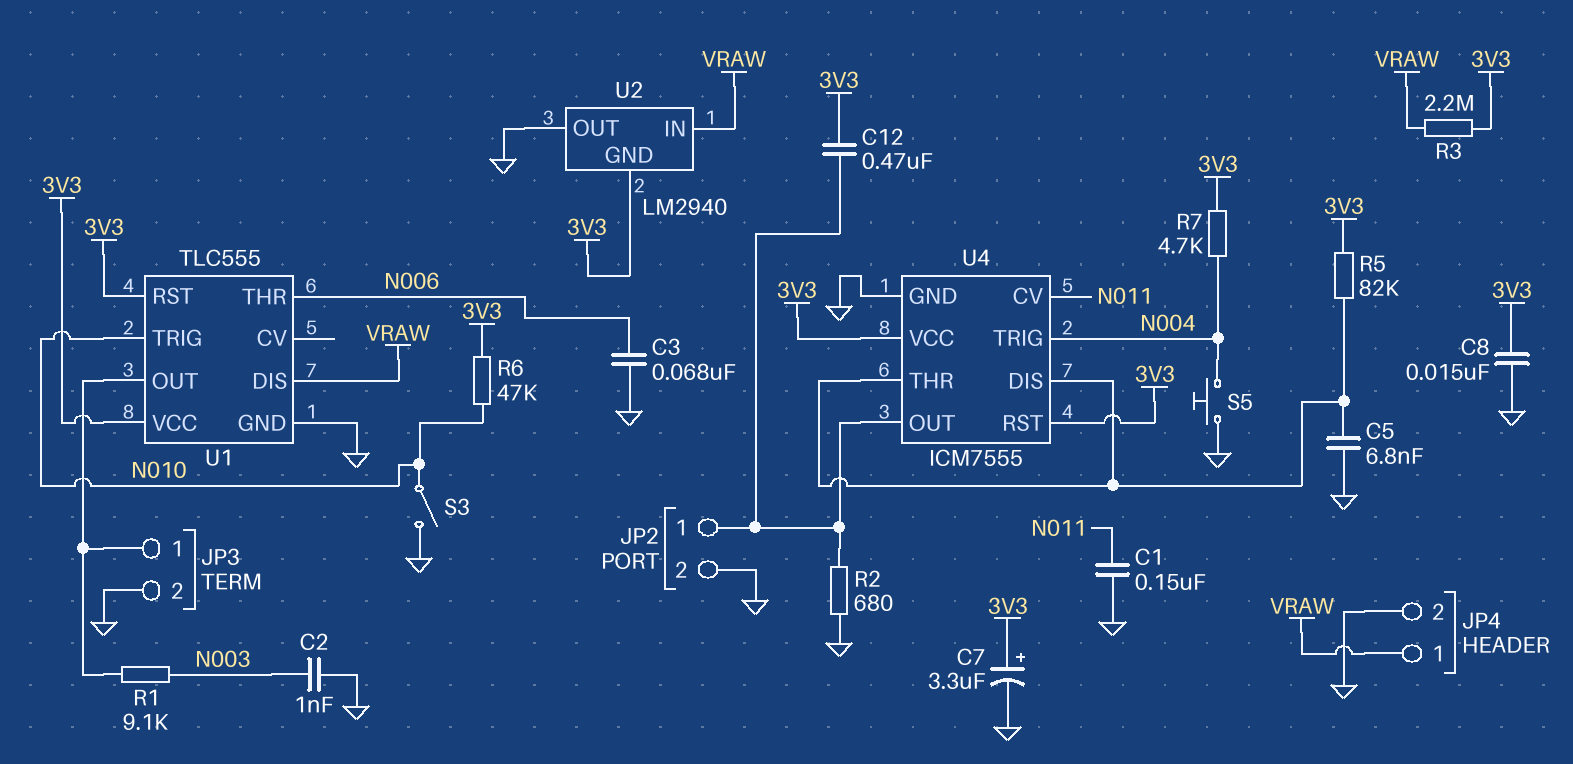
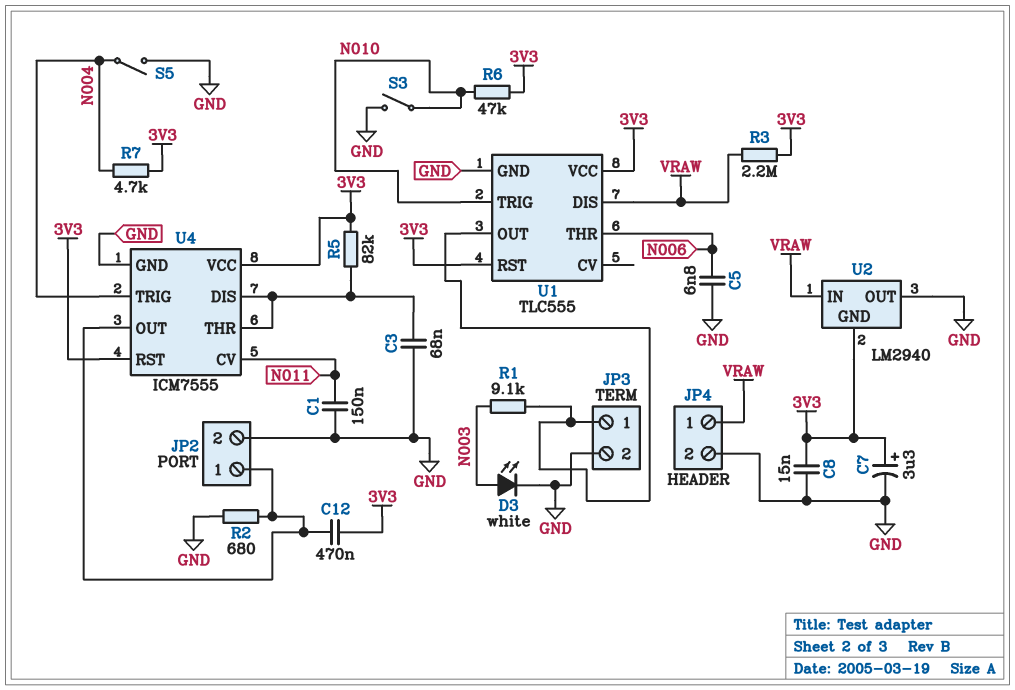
C2: 1nF (GND, N003) -> none
C3: 68nF (GND, N006) -> 68nF (GND, U4/DIS)
C5: 6.8nF (GND, U4/DIS) -> 6.8nF (GND, N006)
D3: none -> LED white (A N003, K GND)
S5: button (GND, N004) -> switch (GND, N004)

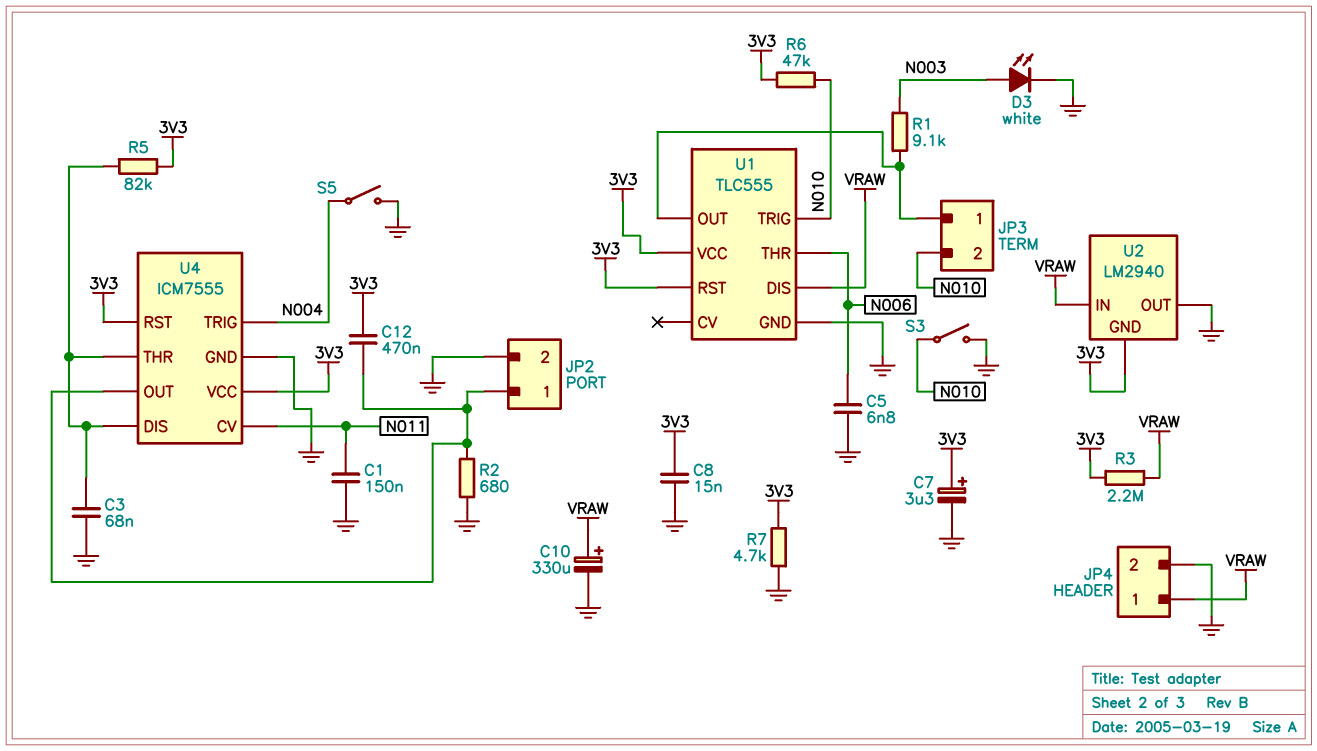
C10: none -> 330uF (plus VRAW, minus GND)
JP3 pin 2: GND -> N010
R7: 4.7k (3V3, N004) -> 4.7k (3V3, GND)

